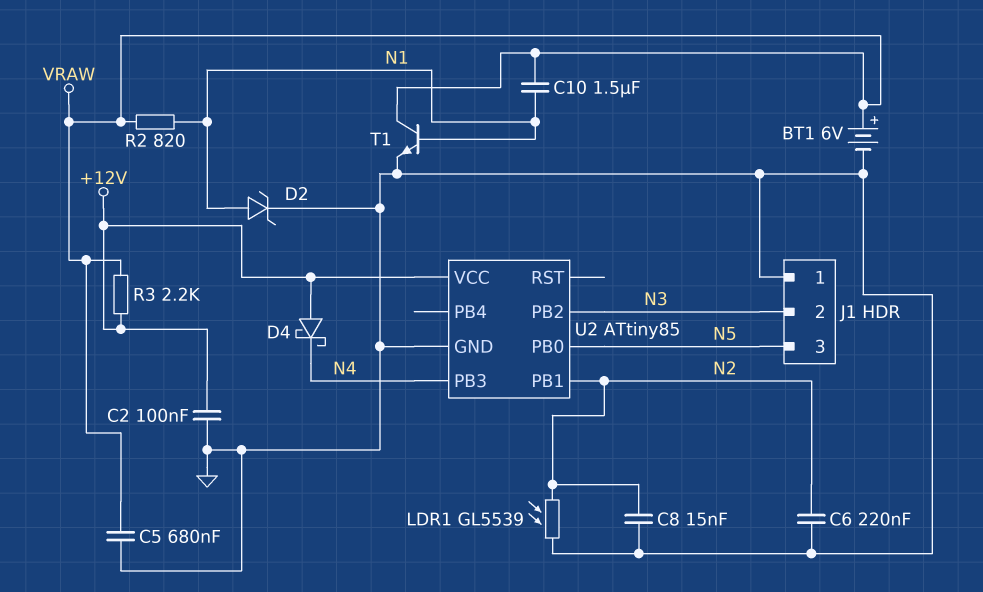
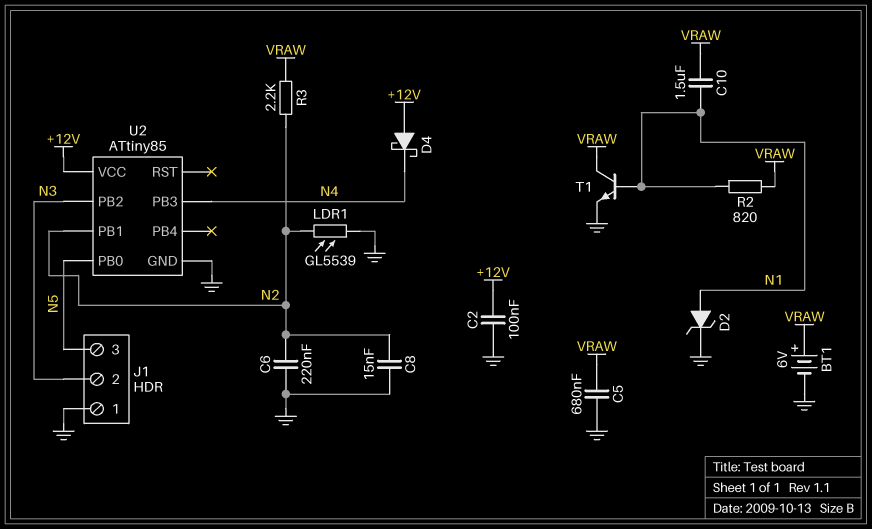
R3: 2.2k (+12V, VRAW) -> 2.2k (N2, VRAW)

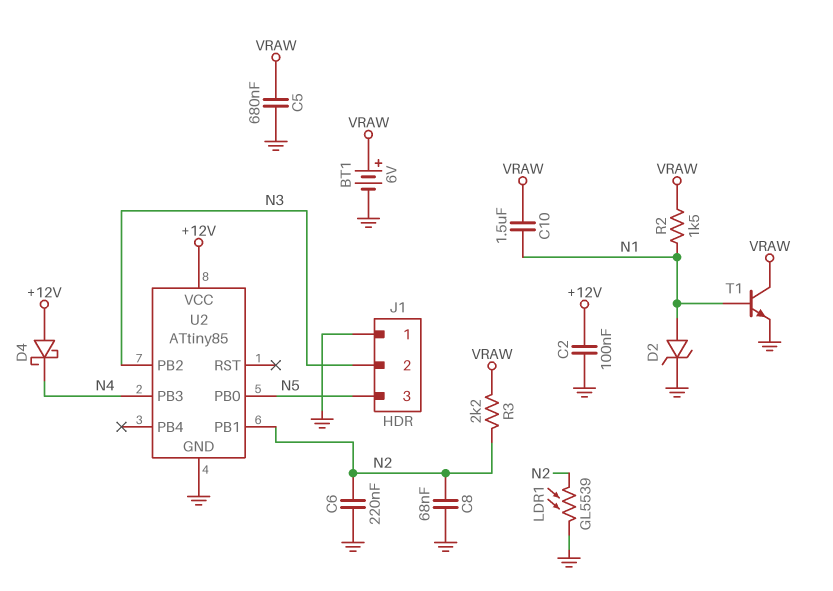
C8: 15nF (GND, N2) -> 68nF (GND, N2)
R2: 820 (N1, VRAW) -> 1.5k (N1, VRAW)

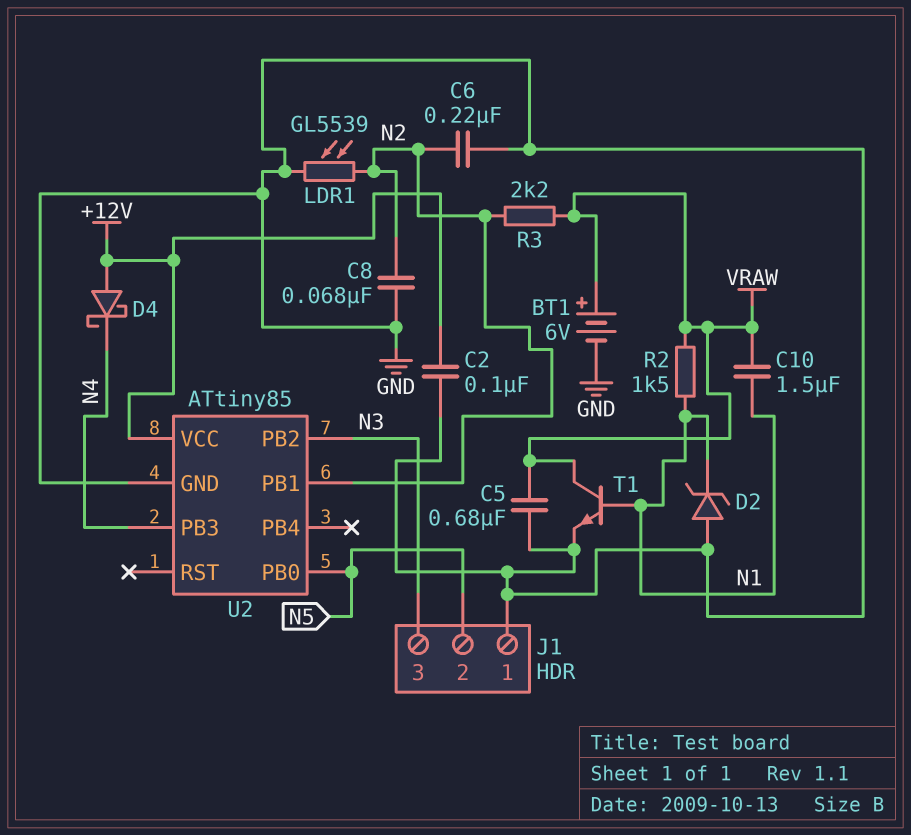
D2: zener (A N1, K GND) -> zener (A GND, K N1)
J1 pin 2: N3 -> N5
J1 pin 3: N5 -> N3

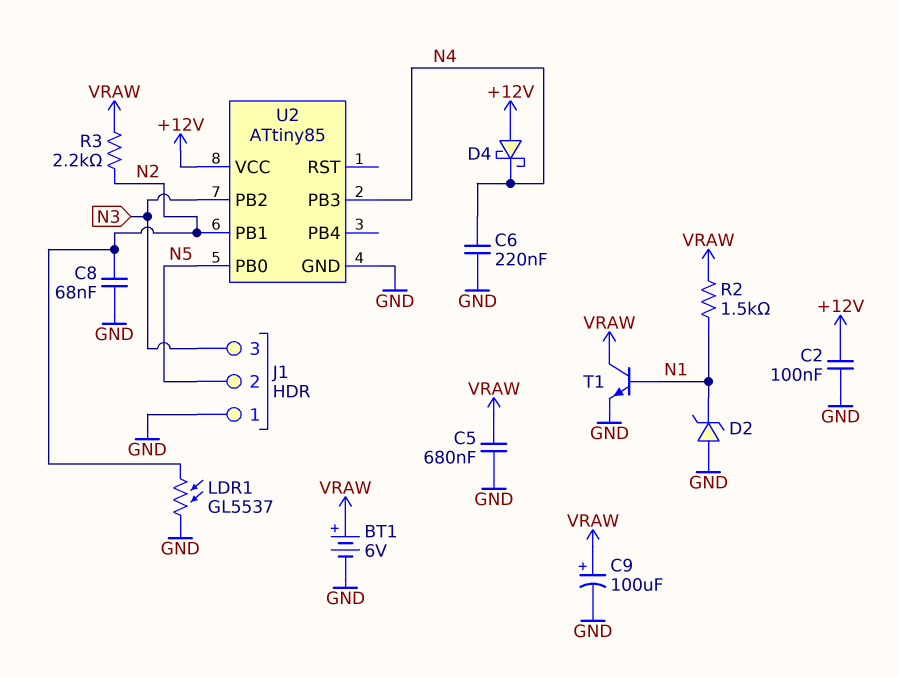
C6: 220nF (GND, N2) -> 220nF (GND, N4)
C9: none -> 100uF (plus VRAW, minus GND)
C10: 1.5uF (N1, VRAW) -> none
LDR1: GL5539 (GND, N2) -> GL5537 (GND, N2)

